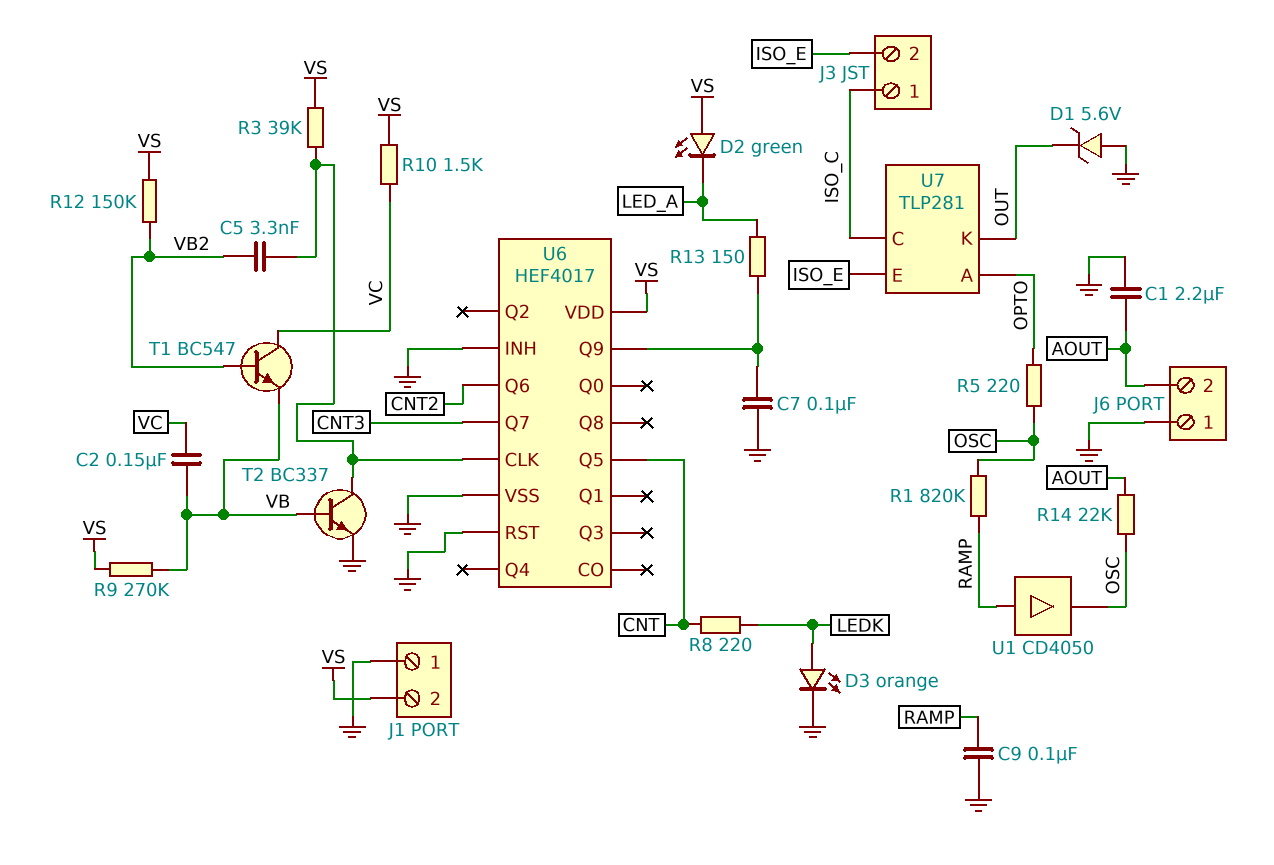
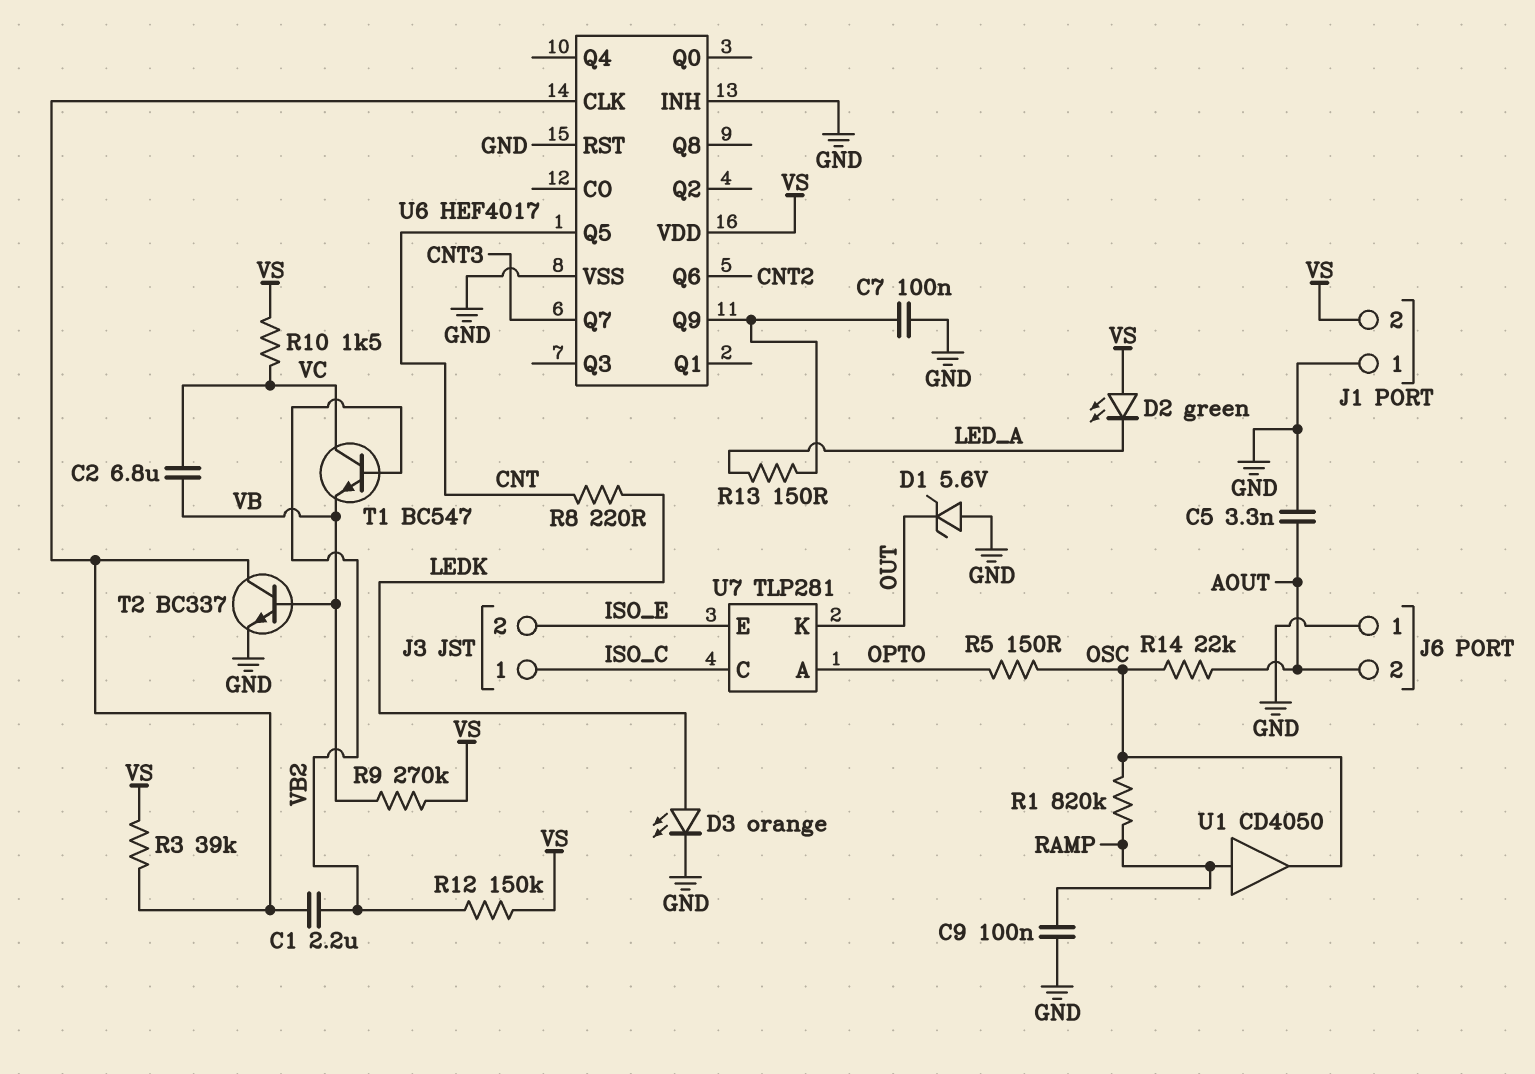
C1: 2.2uF (AOUT, GND) -> 2.2uF (U6/CLK, VB2)
C2: 150nF (VB, VC) -> 6.8uF (VB, VC)
C5: 3.3nF (U6/CLK, VB2) -> 3.3nF (AOUT, GND)
R5: 220 (OPTO, OSC) -> 150 (OPTO, OSC)

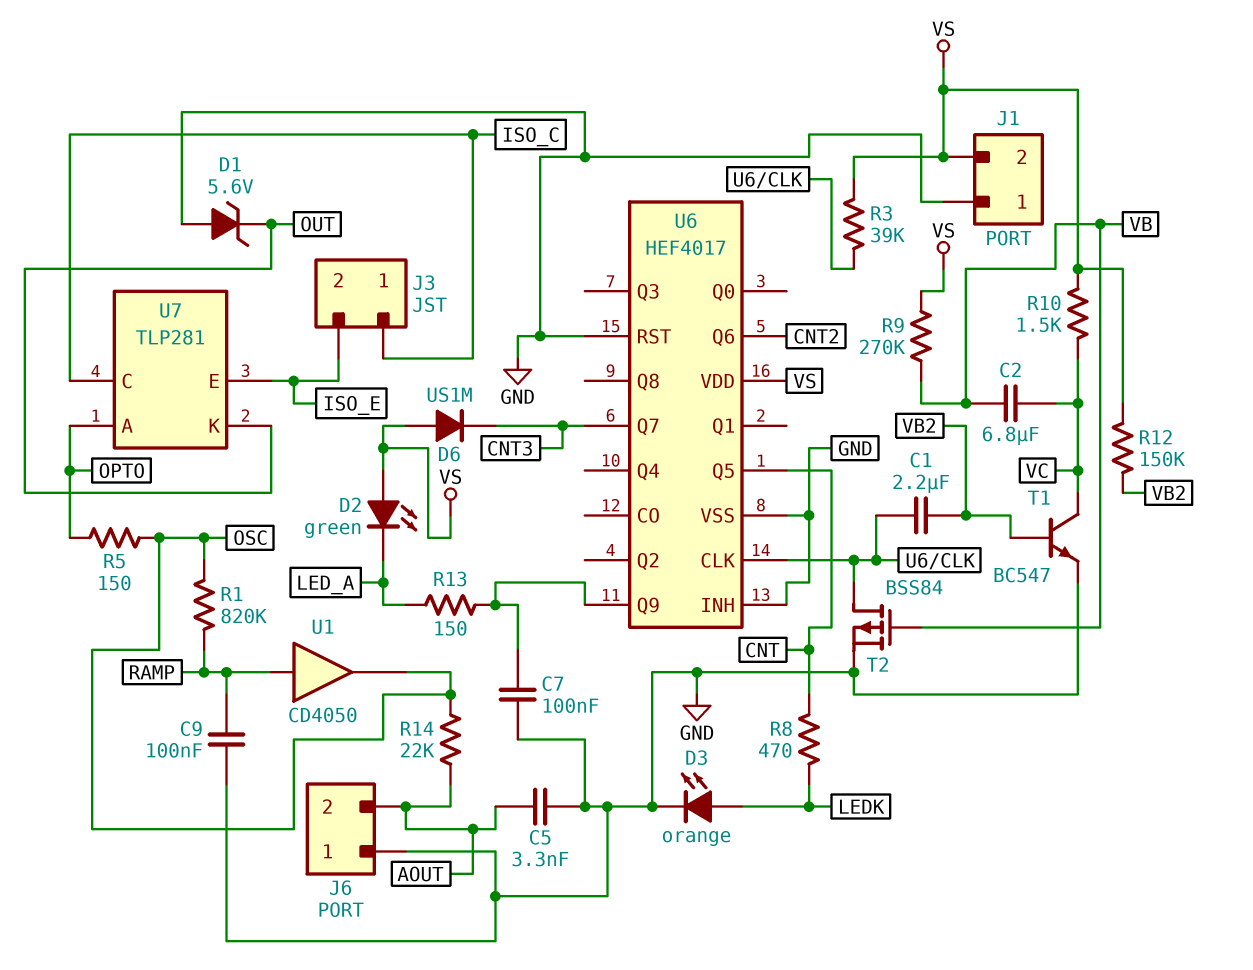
D6: none -> diode US1M (A VS, K CNT3)
R8: 220 (CNT, LEDK) -> 470 (CNT, LEDK)
T1: NPN BC547 (B VB2, C VC, E VB) -> NPN BC547 (B VB2, C VC, E GND)
T2: NPN BC337 (B VB, C U6/CLK, E GND) -> PMOS BSS84 (G VB, D U6/CLK, S GND)

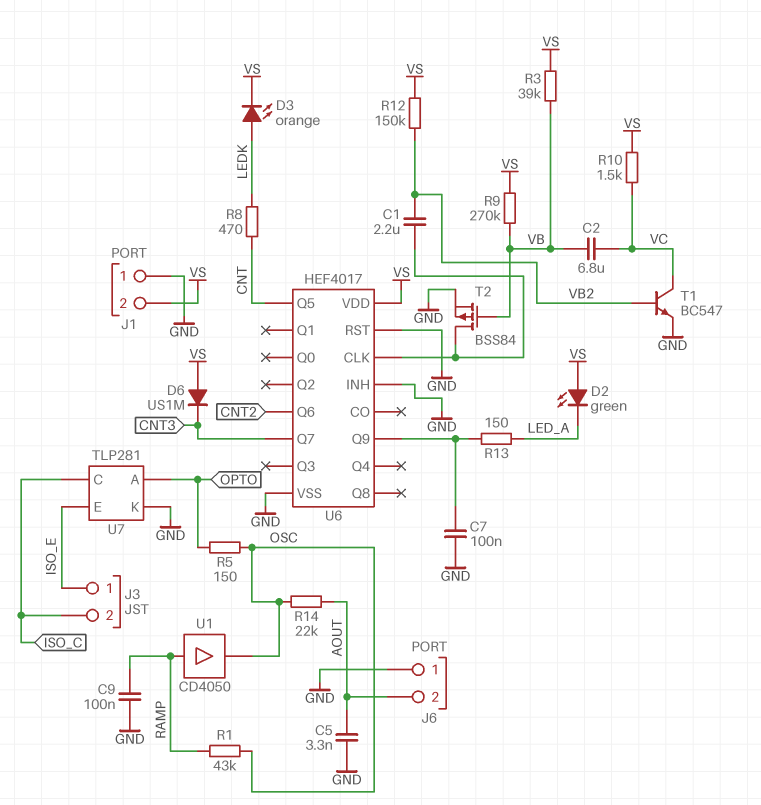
D1: zener 5.6V (A GND, K OUT) -> none
D3: LED orange (A LEDK, K GND) -> LED orange (A LEDK, K VS)
J3 pin 1: ISO_C -> ISO_E
J3 pin 2: ISO_E -> ISO_C
R1: 820k (OSC, RAMP) -> 43k (OSC, RAMP)
R3: 39k (U6/CLK, VS) -> 39k (VB, VS)
U7 pin K: OUT -> GND

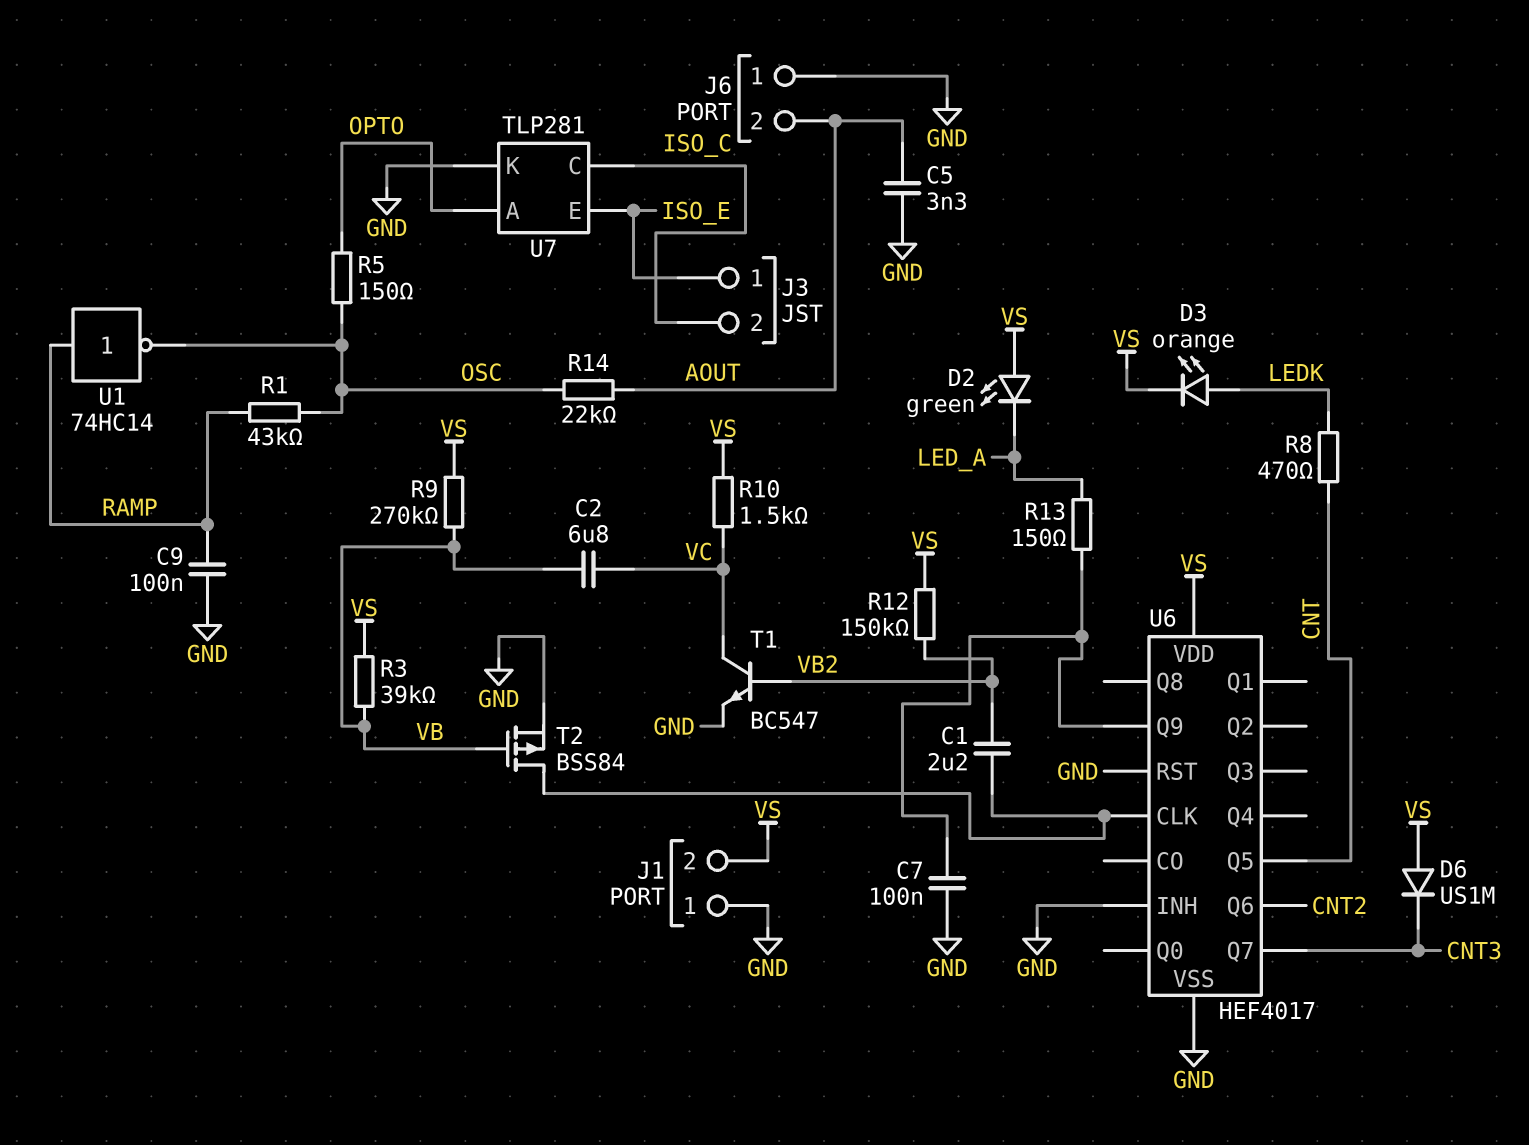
U1: buffer CD4050 (in RAMP, out OSC) -> NOT 74HC14 (in RAMP, out OSC)

